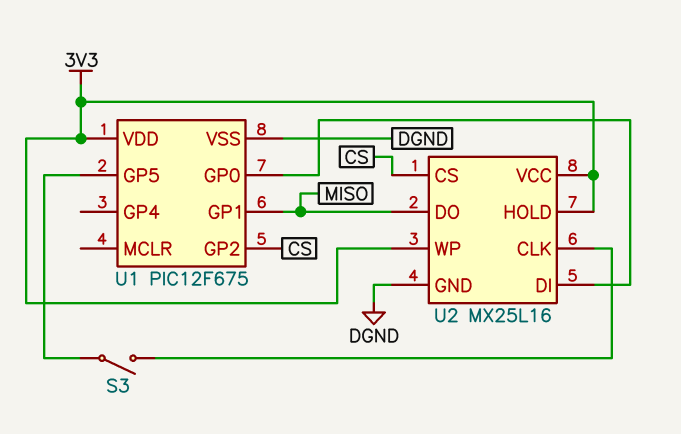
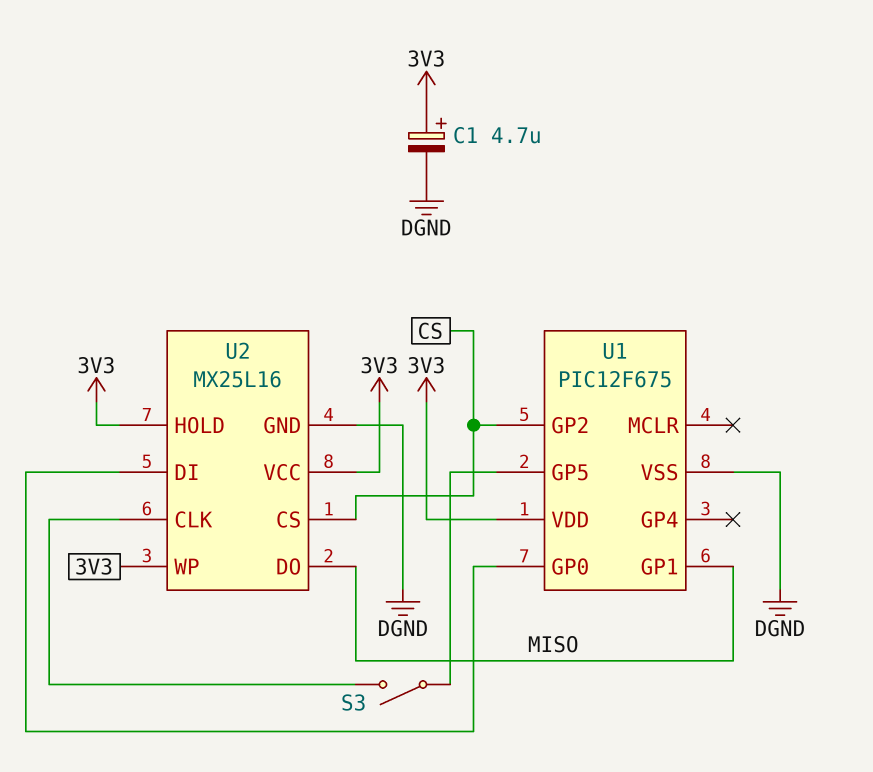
C1: none -> 4.7uF (plus 3V3, minus DGND)

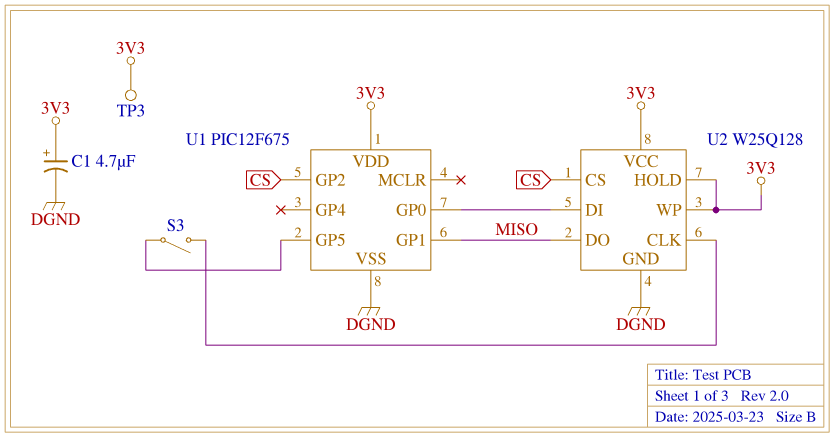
TP3: none -> test point (3V3)
U2: MX25L16 -> W25Q128

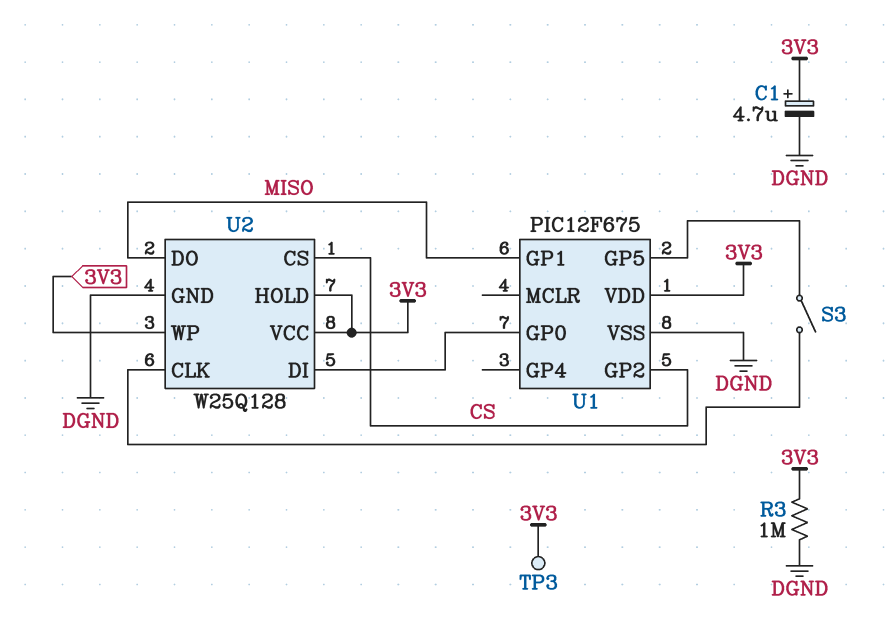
R3: none -> 1M (3V3, DGND)

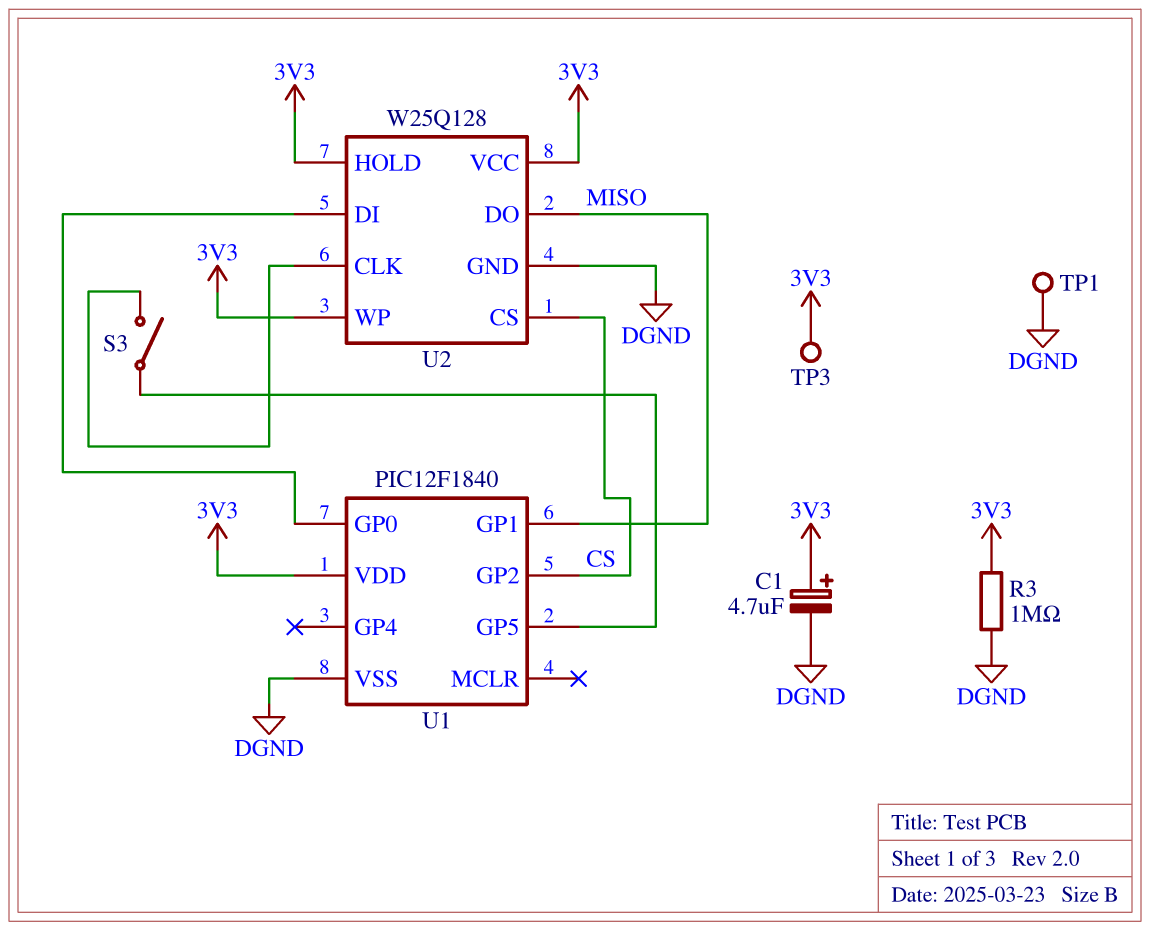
TP1: none -> test point (DGND)
U1: PIC12F675 -> PIC12F1840

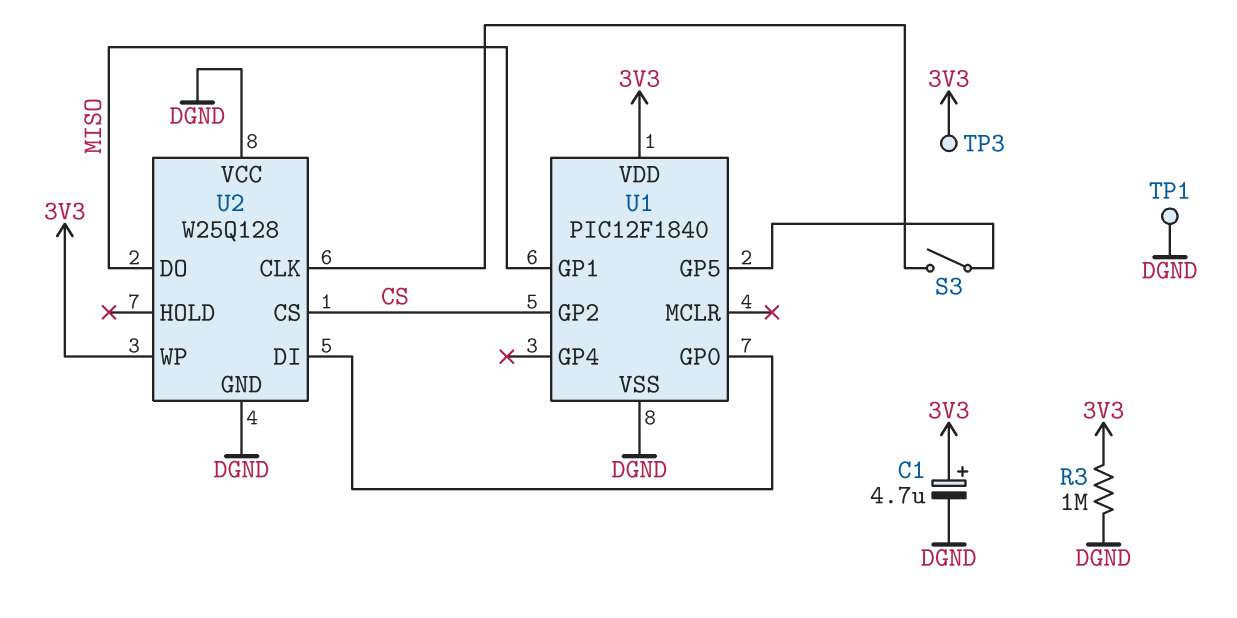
U2 pin HOLD: 3V3 -> none
U2 pin VCC: 3V3 -> DGND

